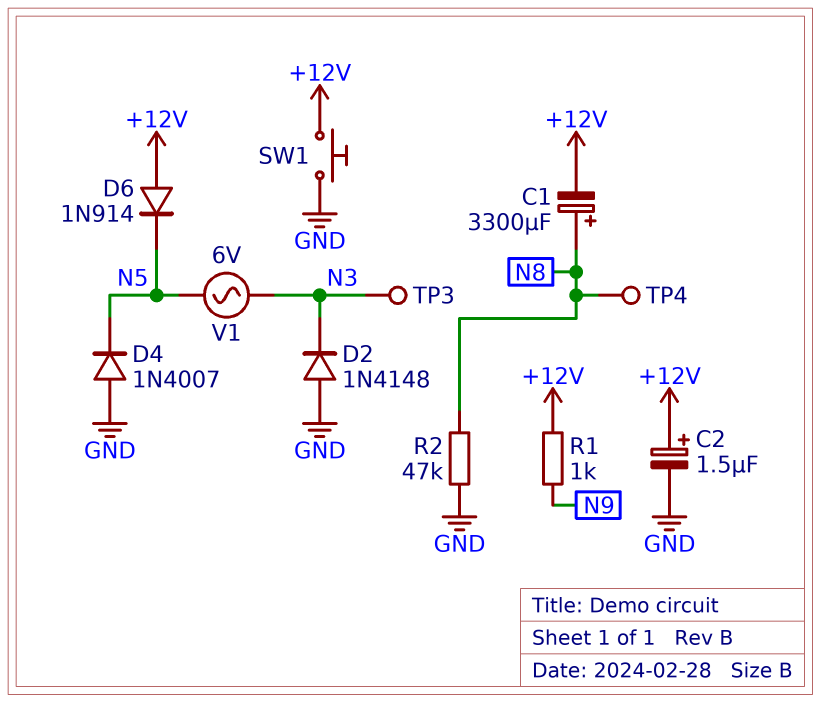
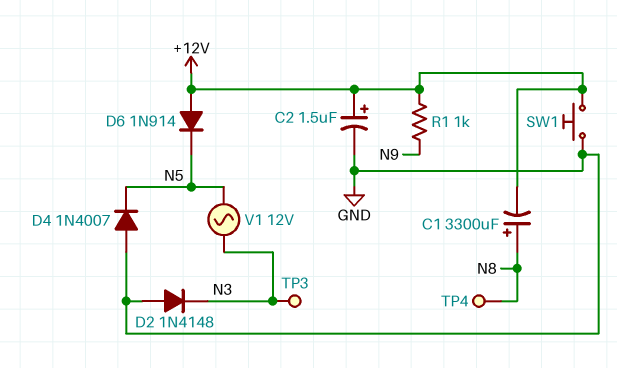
R2: 47k (GND, N8) -> none
V1: AC 6V (N3, N5) -> AC 12V (N3, N5)

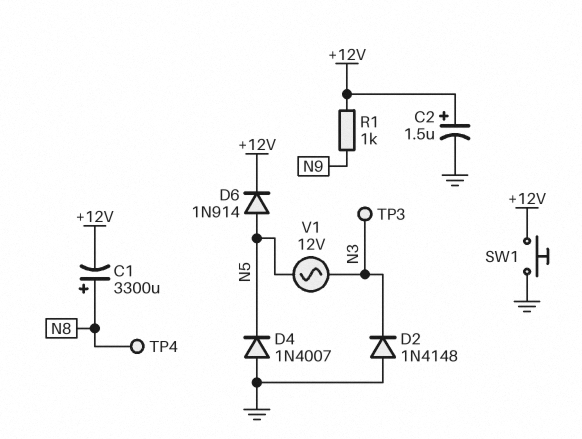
D6: diode 1N914 (A +12V, K N5) -> diode 1N914 (A N5, K +12V)

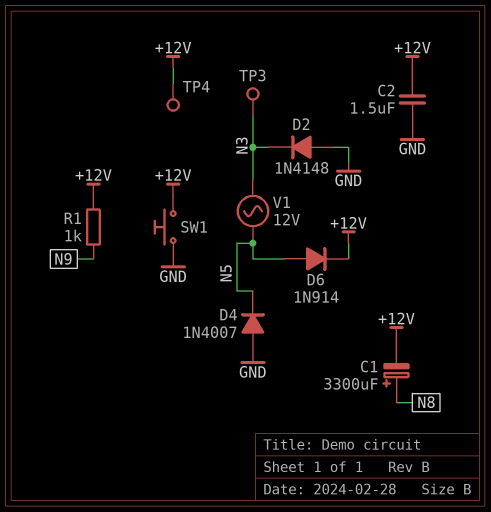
C2: 1.5uF (plus +12V, minus GND) -> 1.5uF (+12V, GND)
TP4: test point (N8) -> test point (+12V)

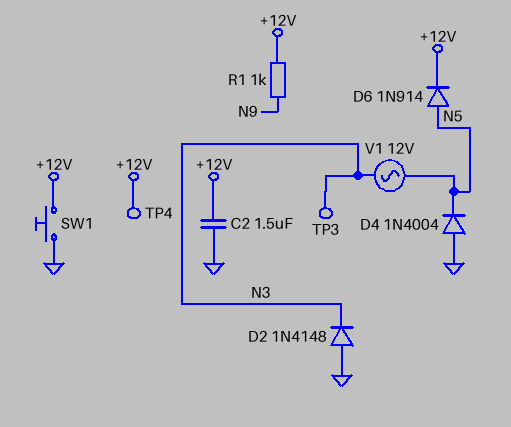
C1: 3300uF (plus N8, minus +12V) -> none
D4: diode 1N4007 (A GND, K N5) -> diode 1N4004 (A GND, K N5)

